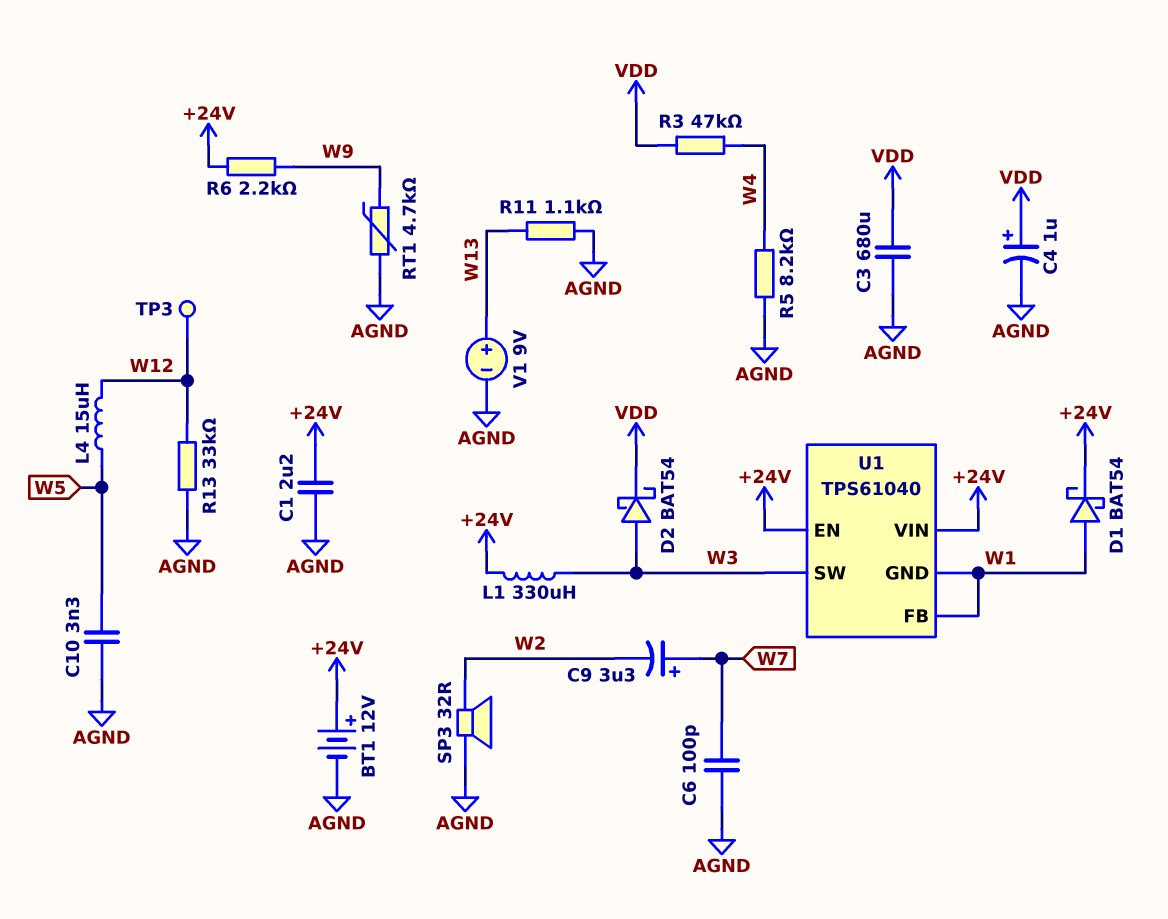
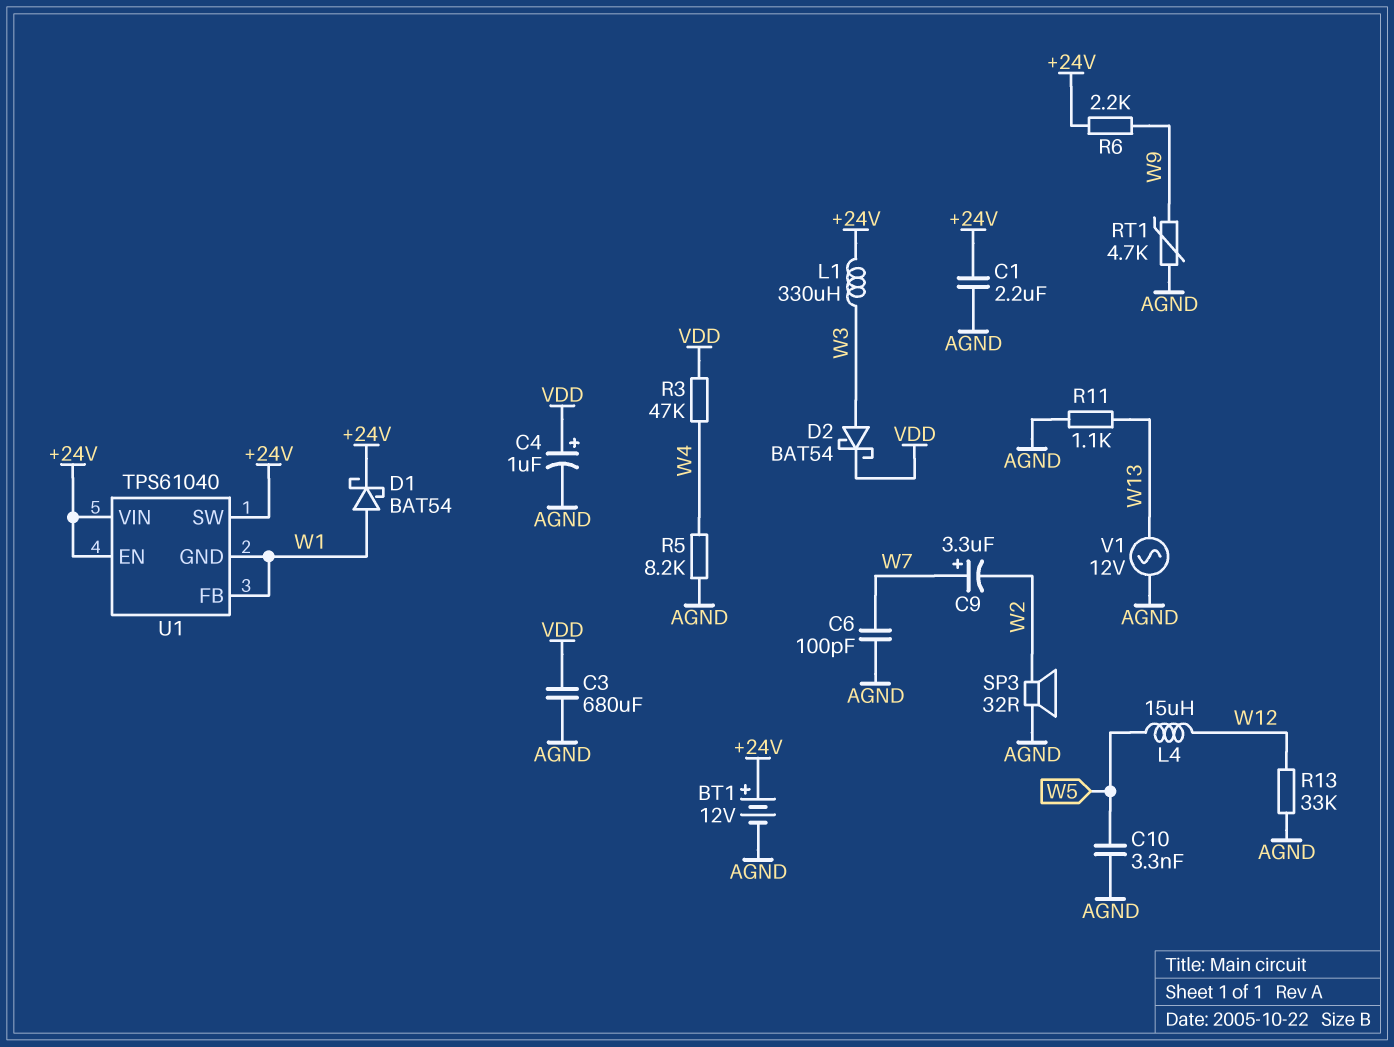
TP3: test point (W12) -> none
U1 pin SW: W3 -> +24V
V1: 9V (plus W13, minus AGND) -> AC 12V (AGND, W13)

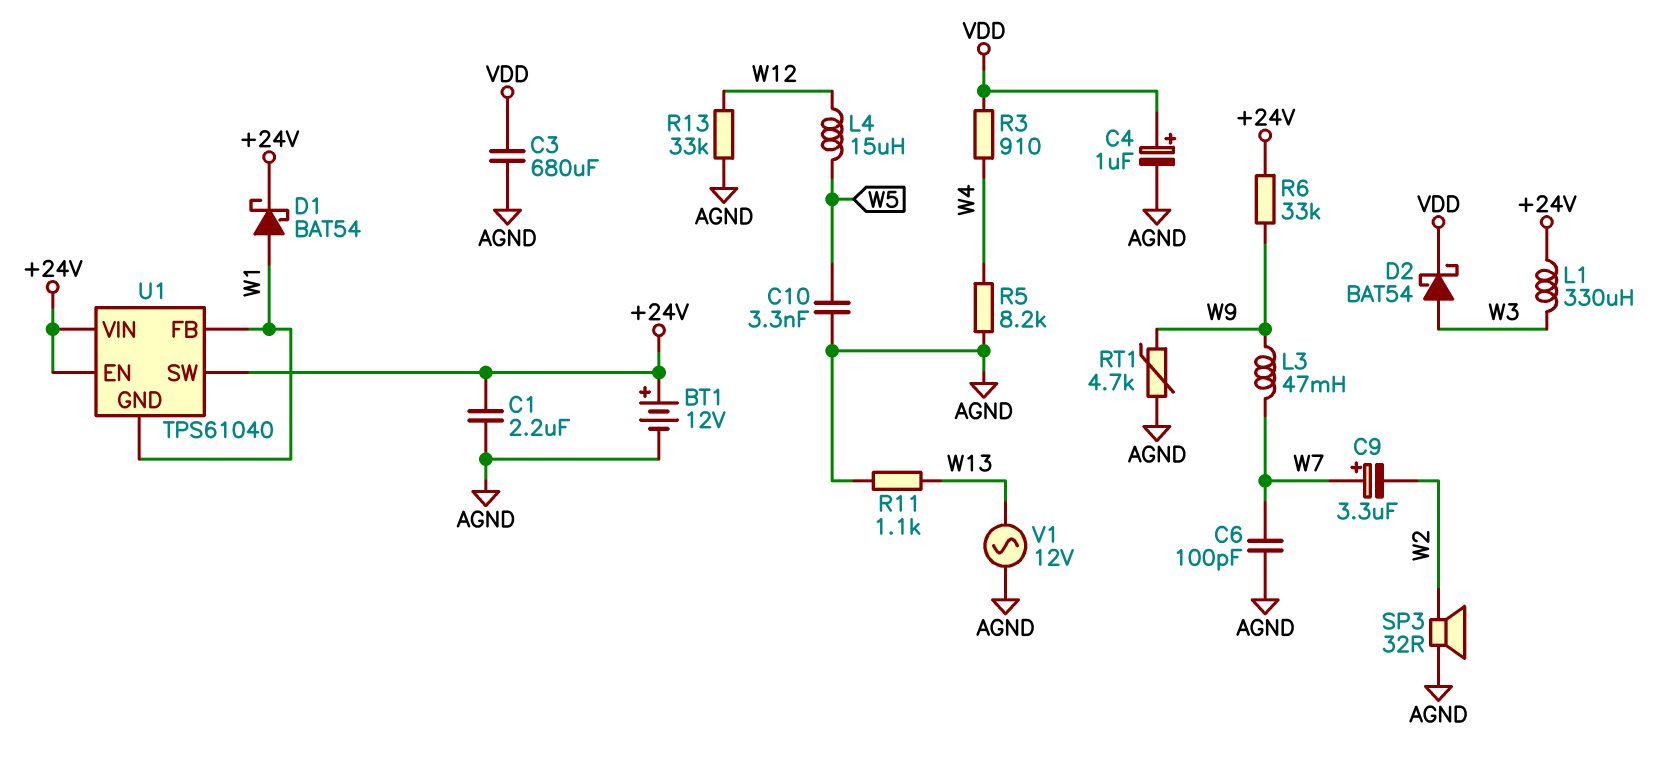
L3: none -> 47mH (W7, W9)
R3: 47k (VDD, W4) -> 910 (VDD, W4)
R6: 2.2k (+24V, W9) -> 33k (+24V, W9)

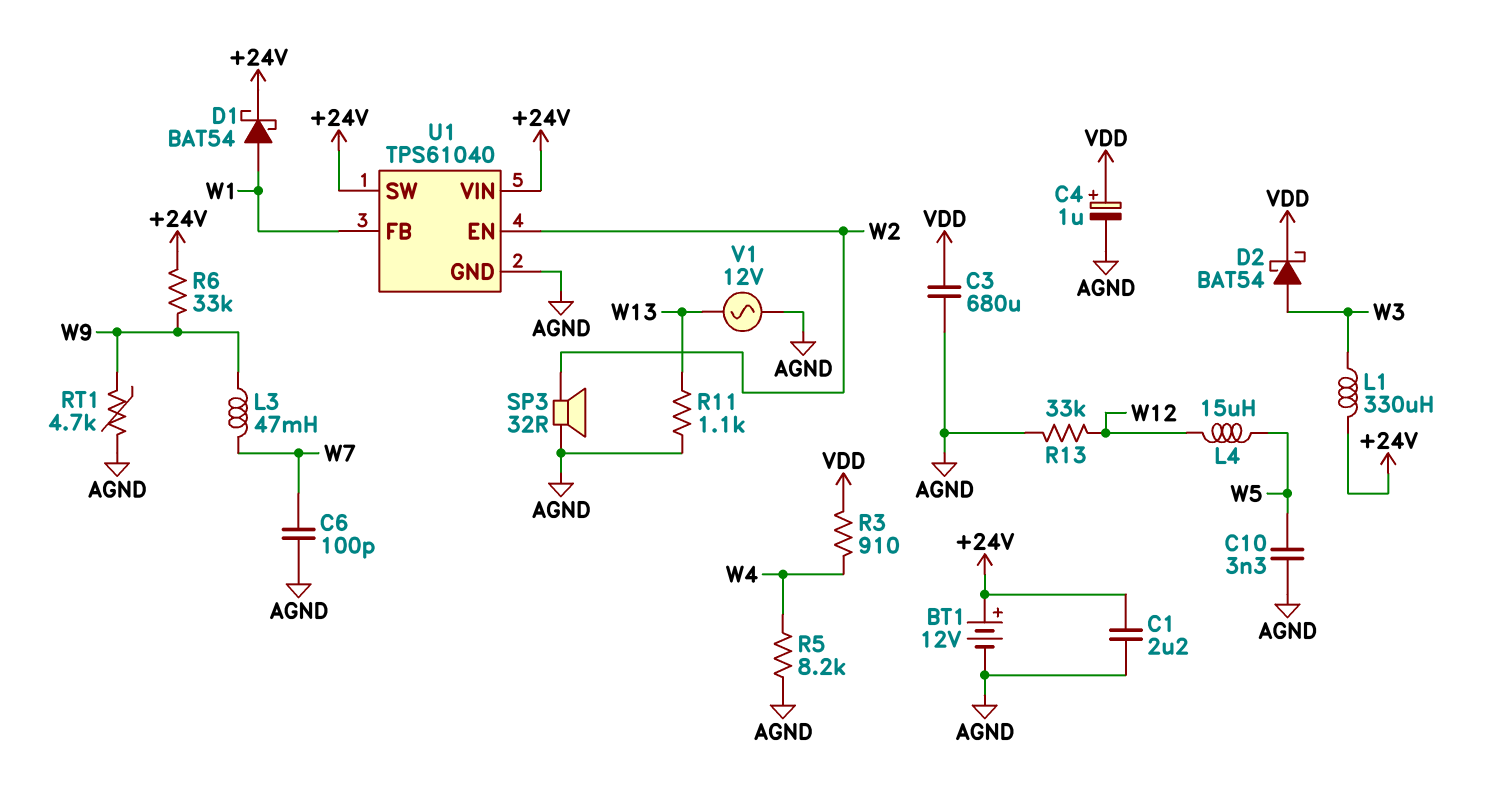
C9: 3.3uF (plus W7, minus W2) -> none
U1 pin EN: +24V -> W2
U1 pin GND: W1 -> AGND

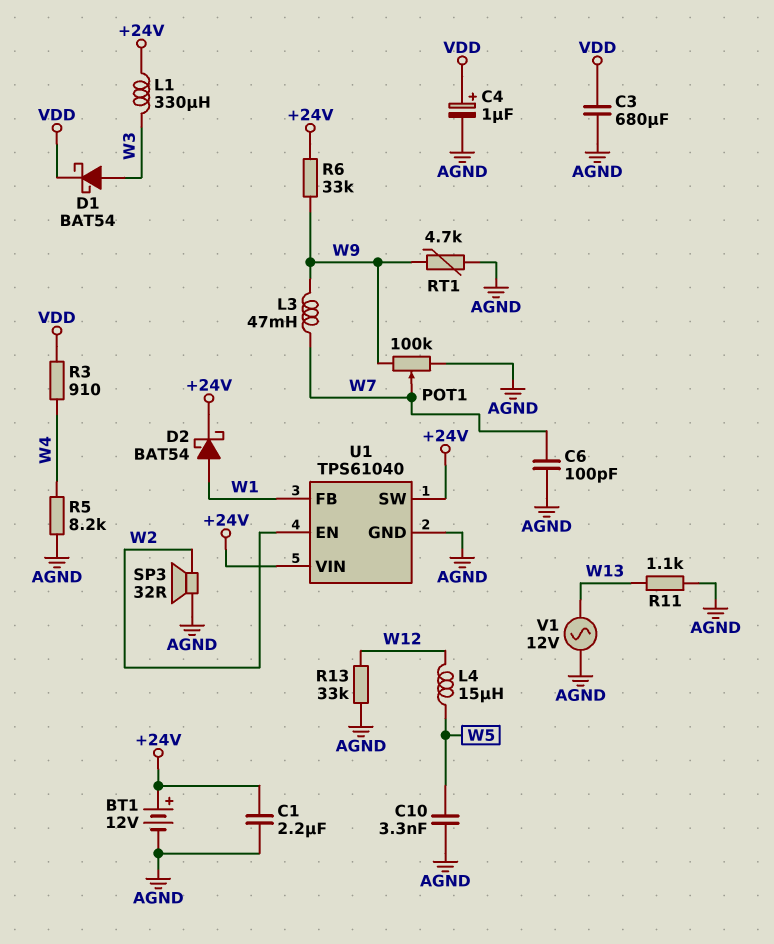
D1: schottky BAT54 (A W1, K +24V) -> schottky BAT54 (A W3, K VDD)
D2: schottky BAT54 (A W3, K VDD) -> schottky BAT54 (A W1, K +24V)
POT1: none -> 100k (AGND, W9, wiper W7)

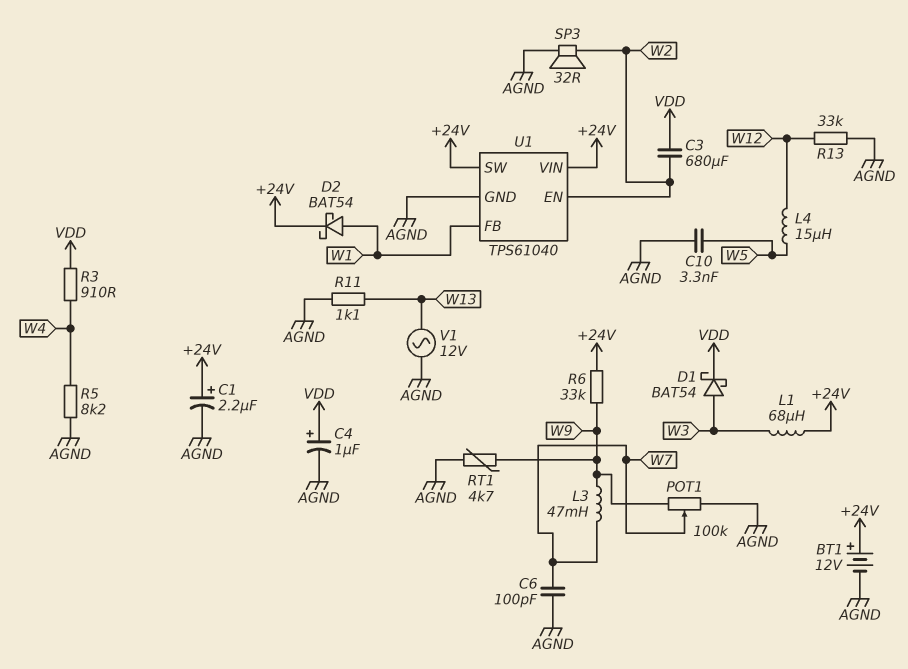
C1: 2.2uF (+24V, AGND) -> 2.2uF (plus +24V, minus AGND)
C3: 680uF (AGND, VDD) -> 680uF (VDD, W2)
L1: 330uH (+24V, W3) -> 68uH (+24V, W3)

